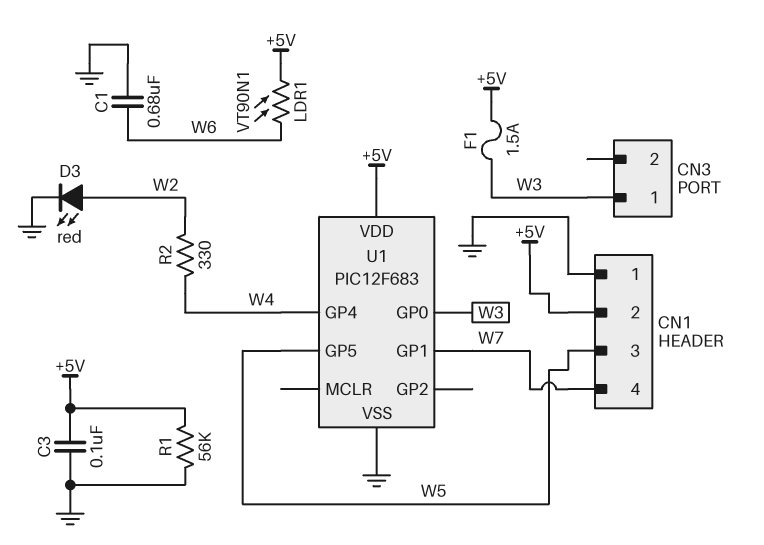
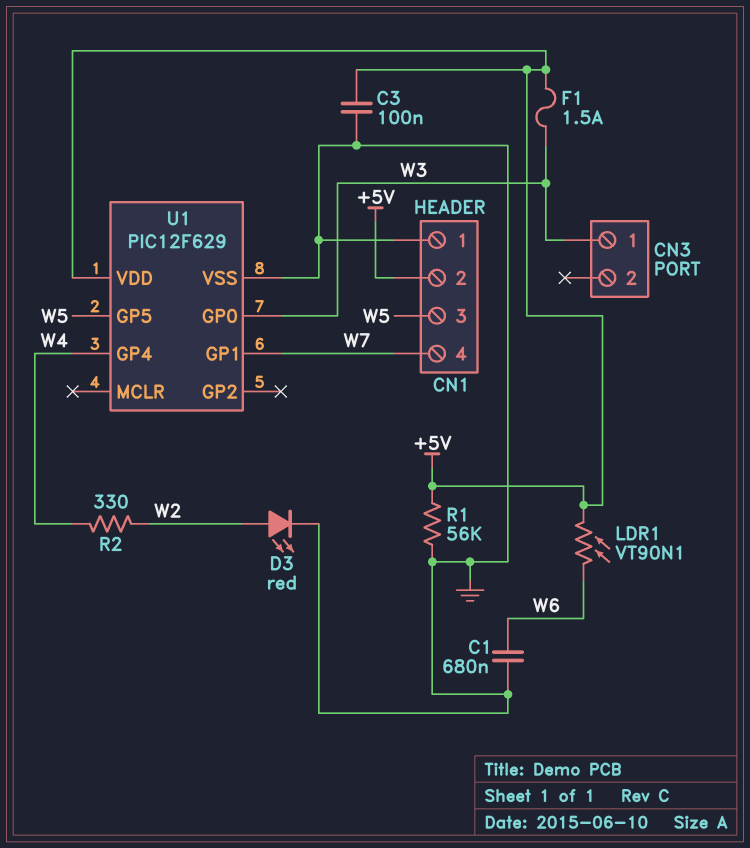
U1: PIC12F683 -> PIC12F629

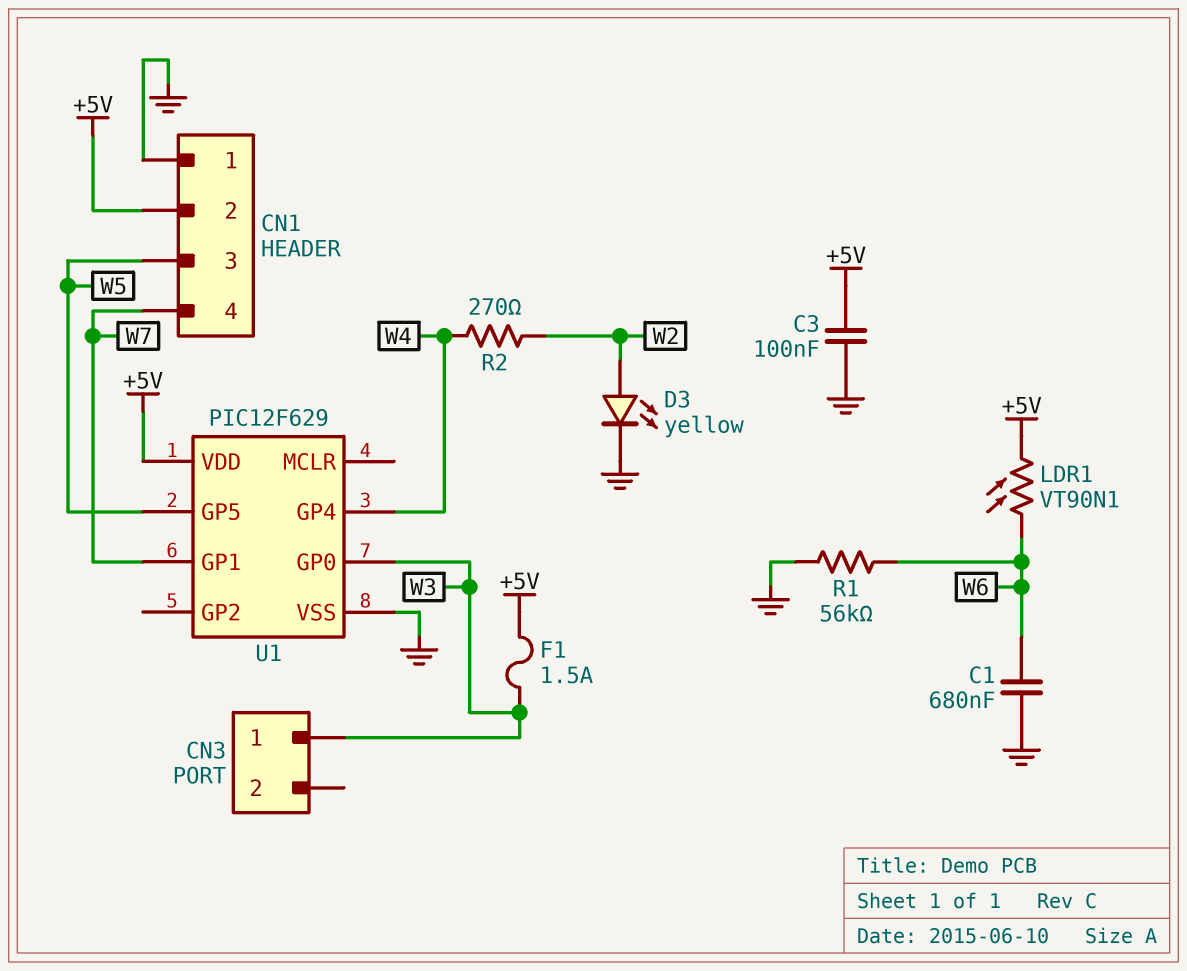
D3: LED red (A W2, K GND) -> LED yellow (A W2, K GND)
R1: 56k (+5V, GND) -> 56k (GND, W6)
R2: 330 (W2, W4) -> 270 (W2, W4)

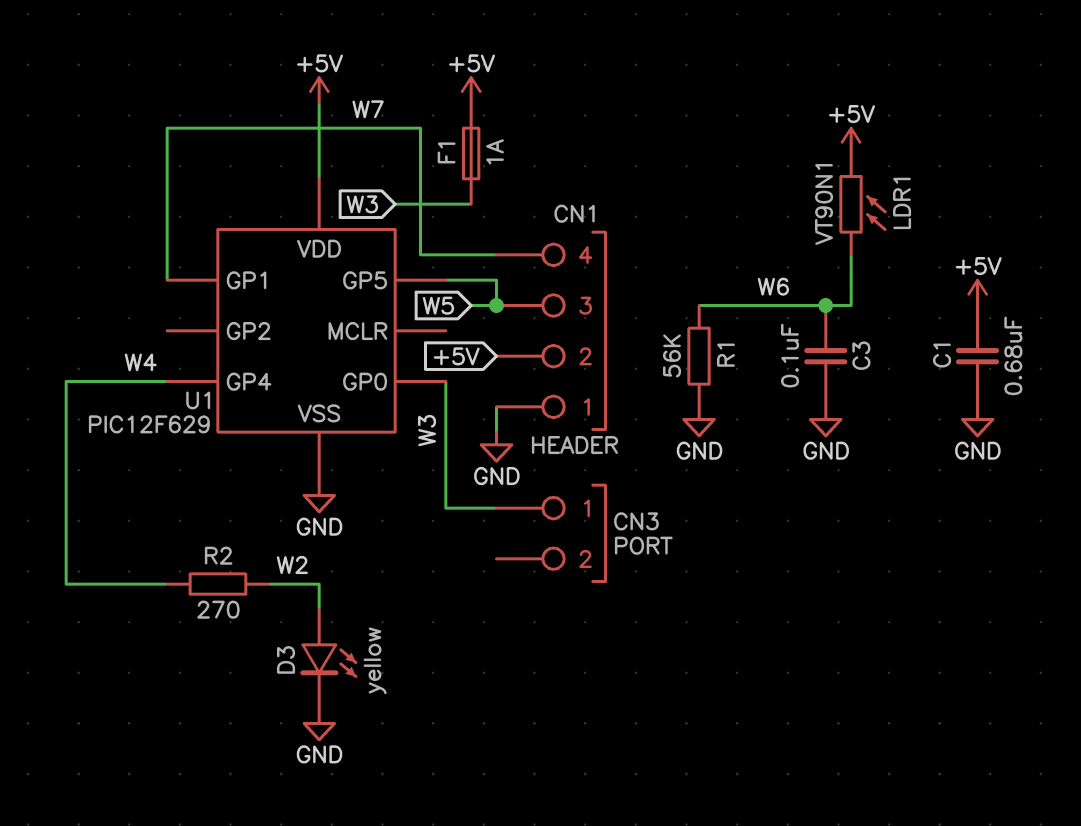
C1: 680nF (GND, W6) -> 680nF (+5V, GND)
C3: 100nF (+5V, GND) -> 100nF (GND, W6)
F1: 1.5A (+5V, W3) -> 1A (+5V, W3)

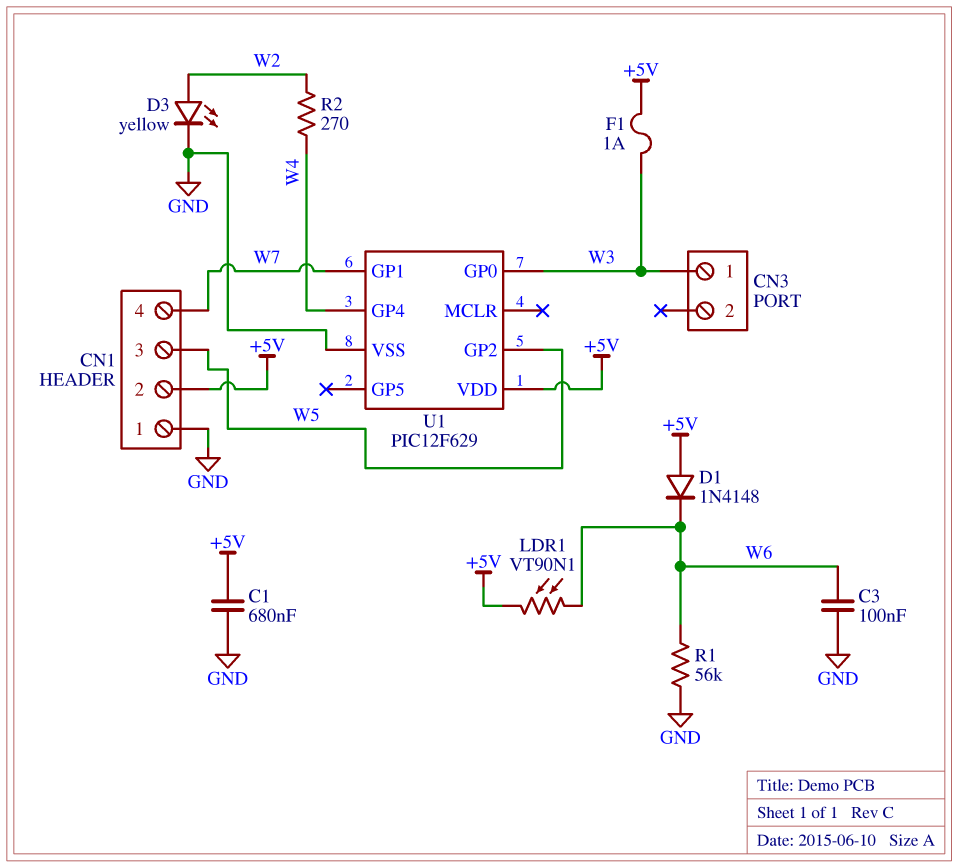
D1: none -> diode 1N4148 (A +5V, K W6)
U1 pin GP2: none -> W5
U1 pin GP5: W5 -> none

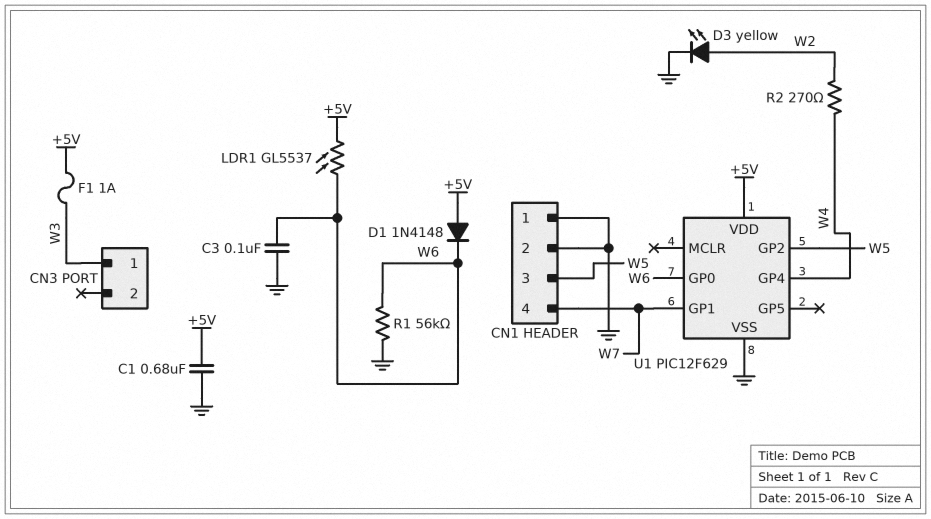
CN1 pin 2: +5V -> GND
LDR1: VT90N1 (+5V, W6) -> GL5537 (+5V, W6)
U1 pin GP0: W3 -> W6

